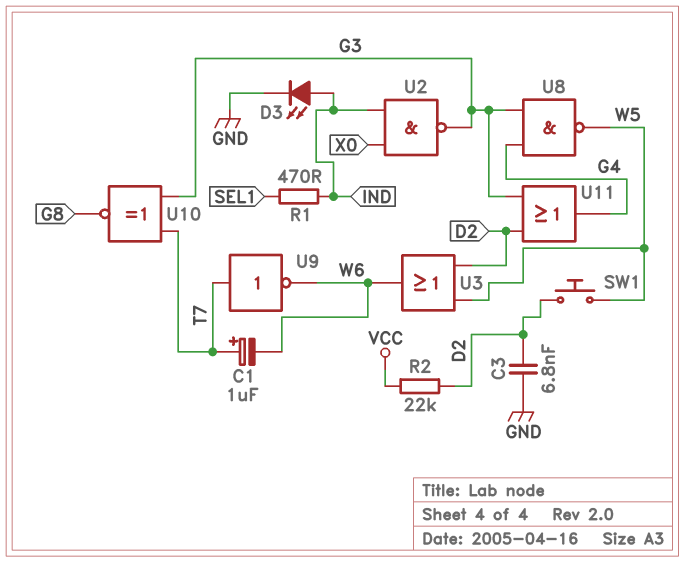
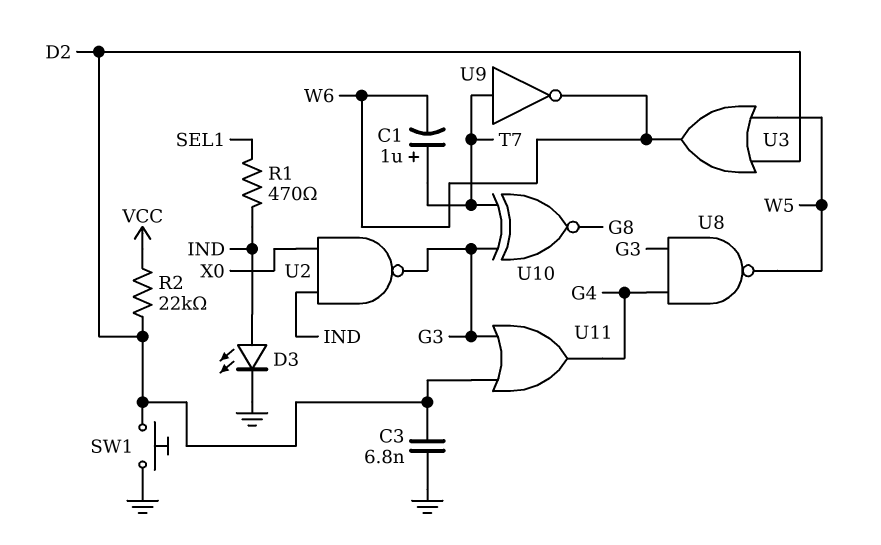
SW1: button (D2, W5) -> button (D2, GND)

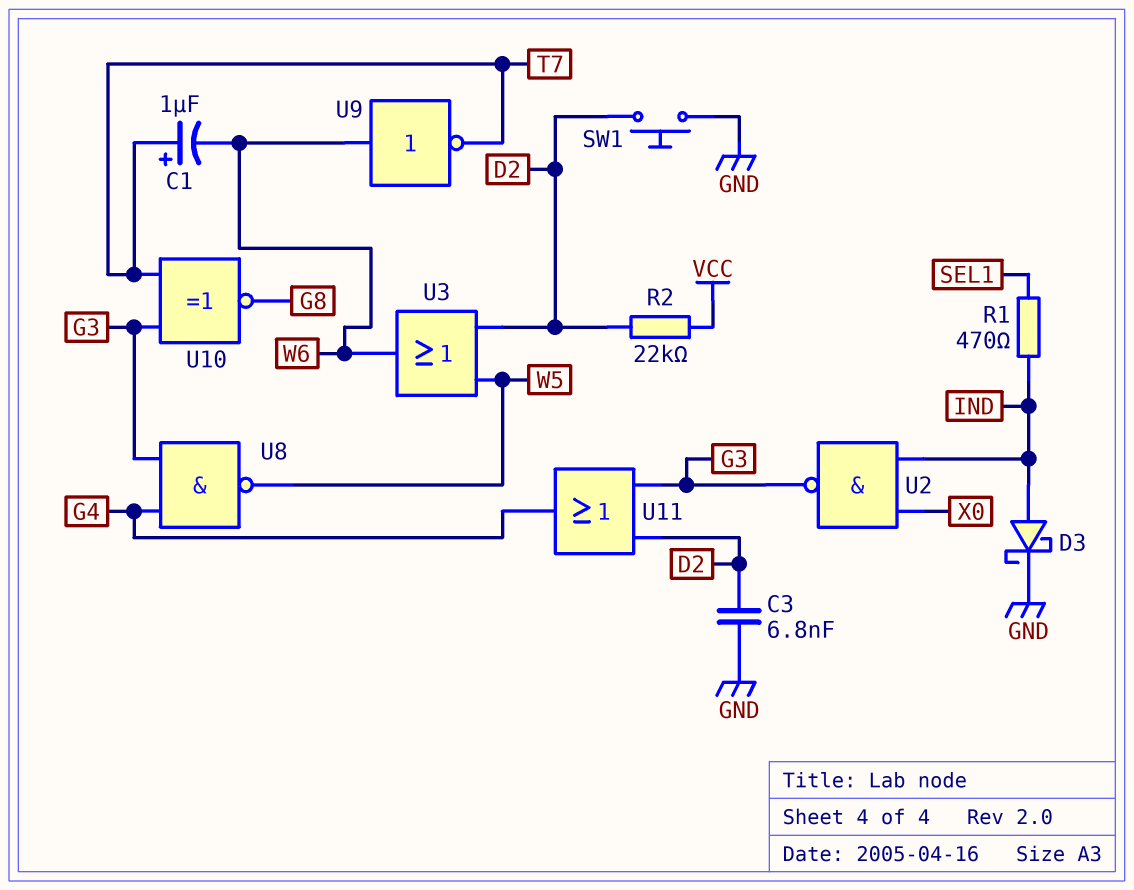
D3: LED (A IND, K GND) -> schottky (A IND, K GND)
U9: NOT (in T7, out W6) -> NOT (in W6, out T7)

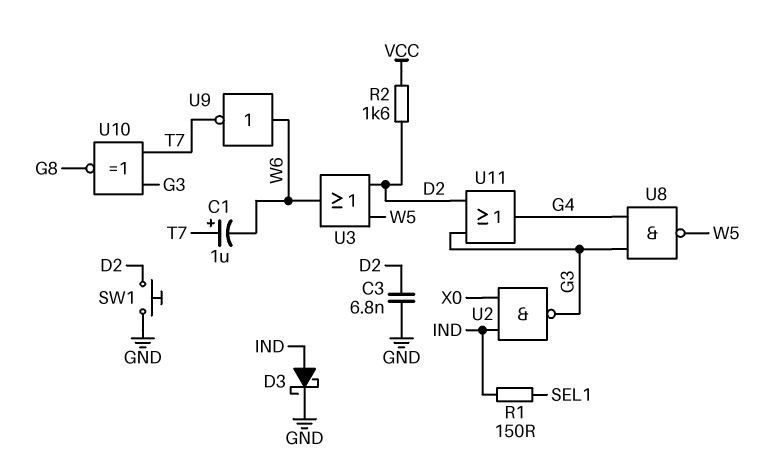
R1: 470 (IND, SEL1) -> 150 (IND, SEL1)
R2: 22k (D2, VCC) -> 1.6k (D2, VCC)

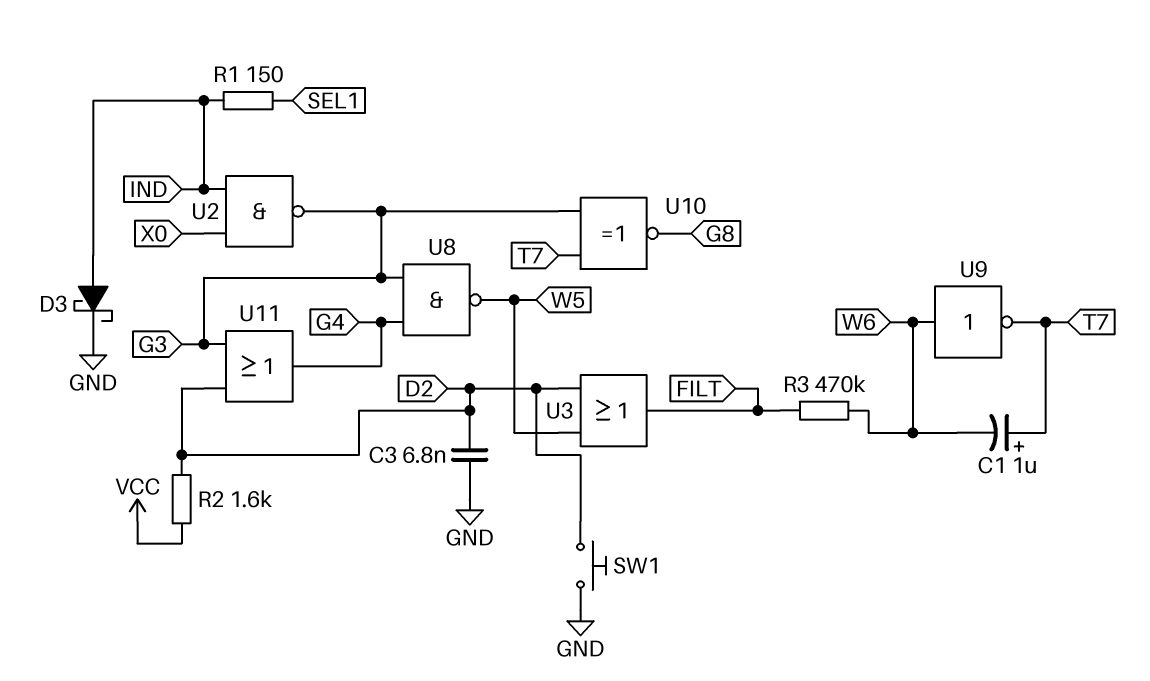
R3: none -> 470k (FILT, W6)
U3: OR (in D2, in W5, out W6) -> OR (in D2, in W5, out FILT)

